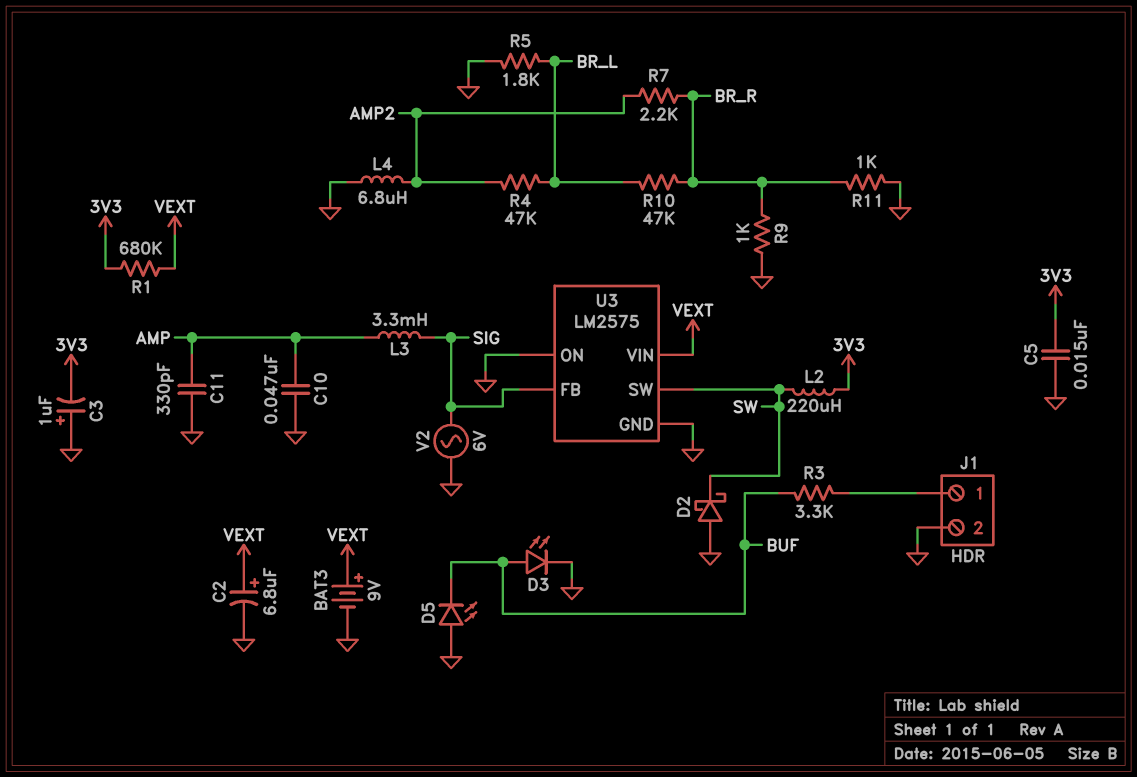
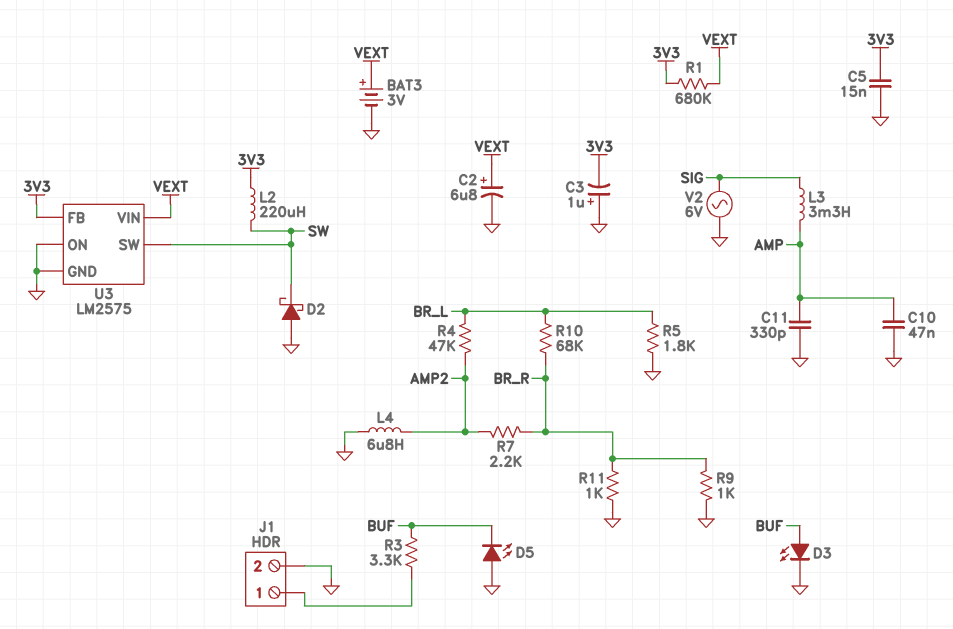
BAT3: 9V (plus VEXT, minus GND) -> 3V (plus VEXT, minus GND)
R10: 47k (BR_L, BR_R) -> 68k (BR_L, BR_R)
U3 pin FB: SIG -> 3V3

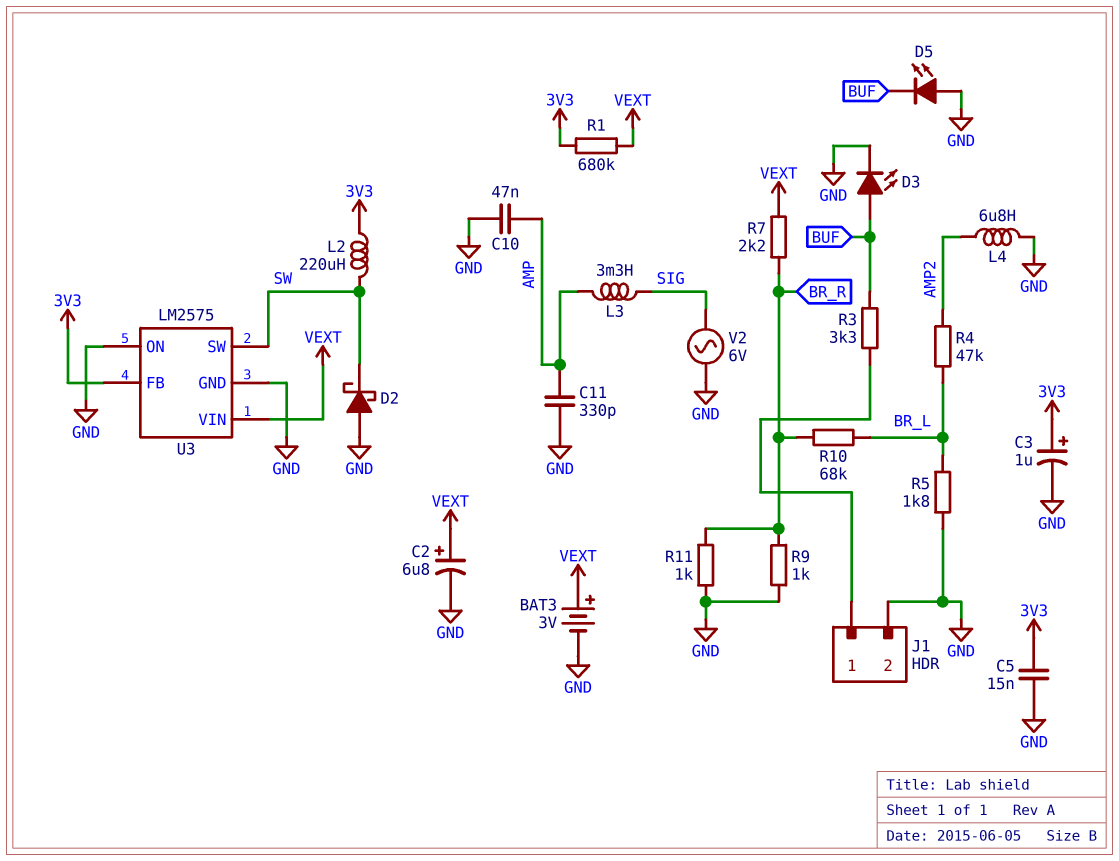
C3: 1uF (plus GND, minus 3V3) -> 1uF (plus 3V3, minus GND)
R7: 2.2k (AMP2, BR_R) -> 2.2k (BR_R, VEXT)

